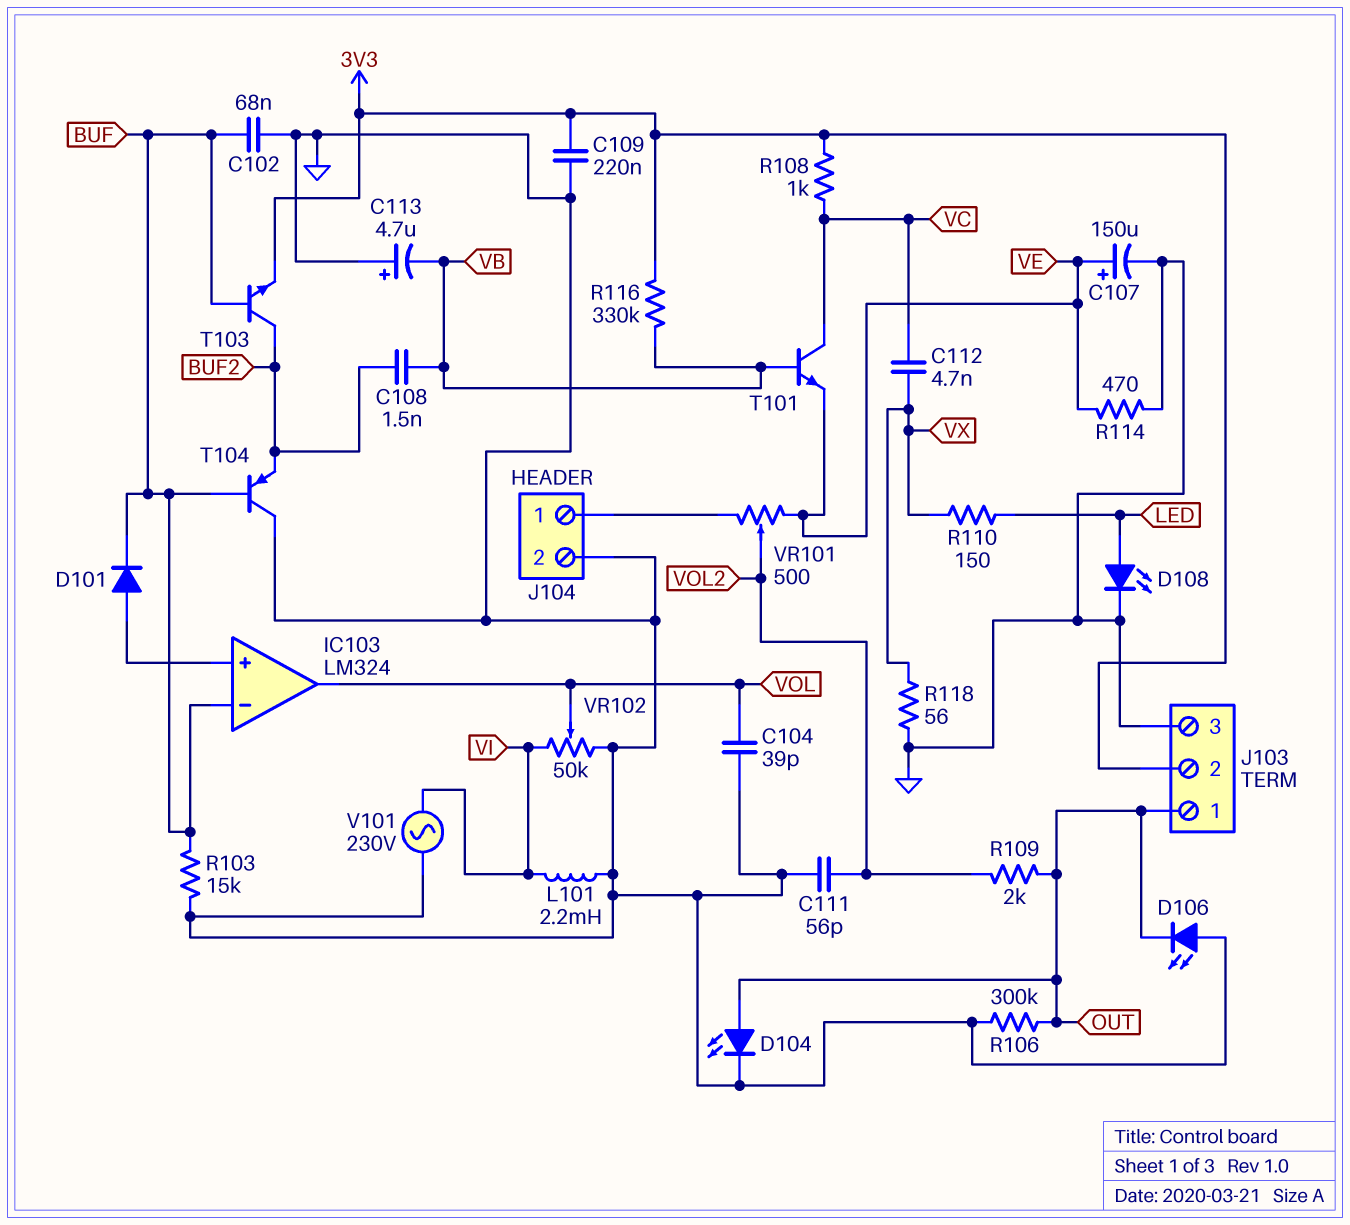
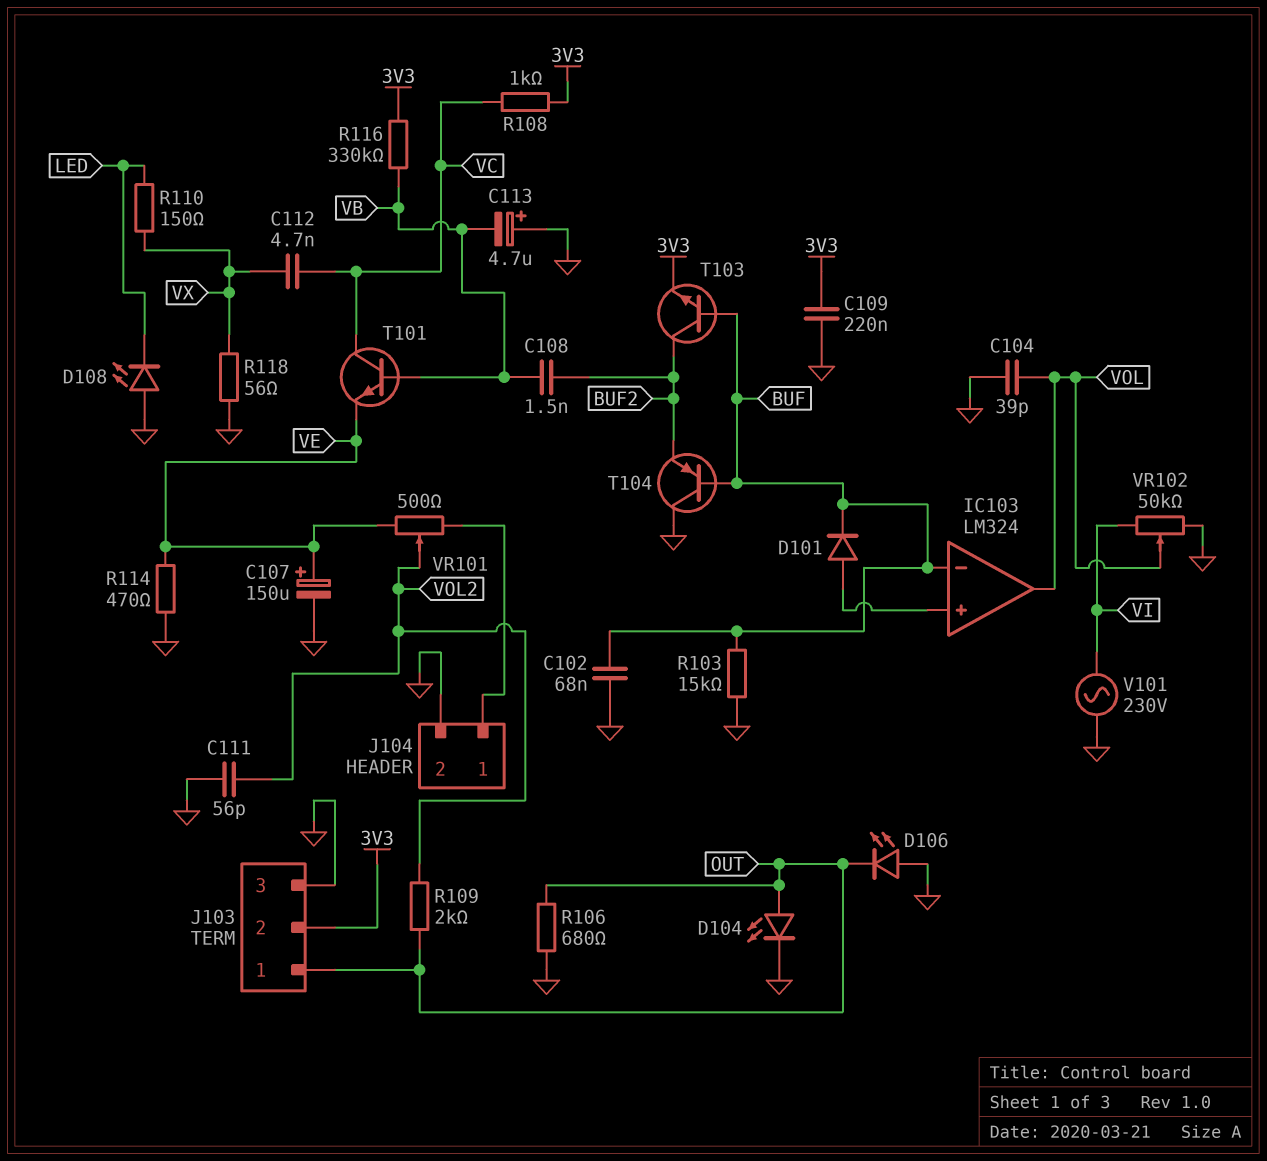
D108: LED (A LED, K GND) -> LED (A GND, K LED)
L101: 2.2mH (GND, VI) -> none
R106: 300k (GND, OUT) -> 680 (GND, OUT)

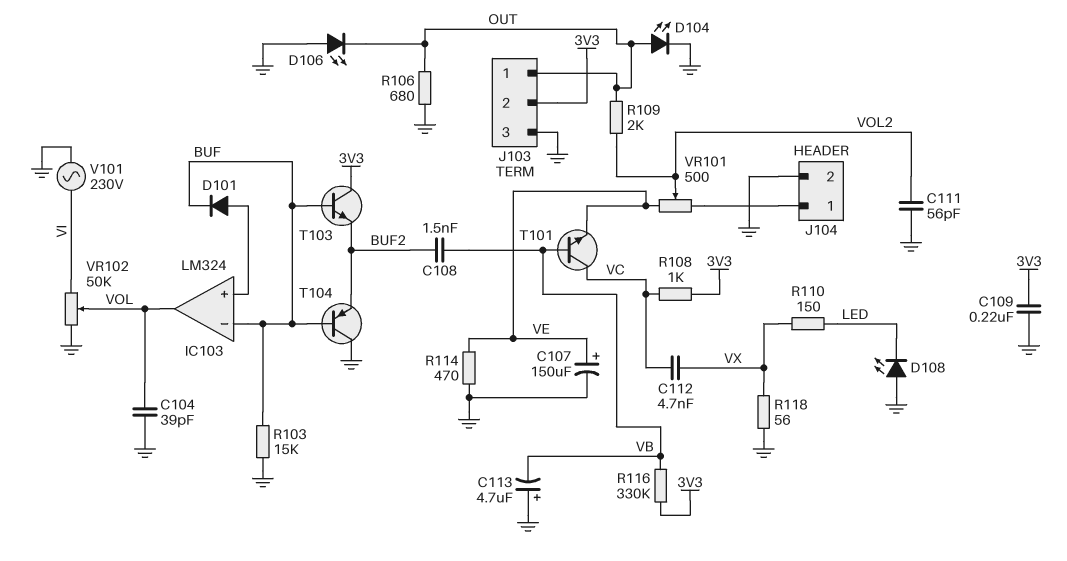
C102: 68nF (BUF, GND) -> none
T103: NPN (B BUF, C BUF2, E 3V3) -> NPN (B BUF, C 3V3, E BUF2)

